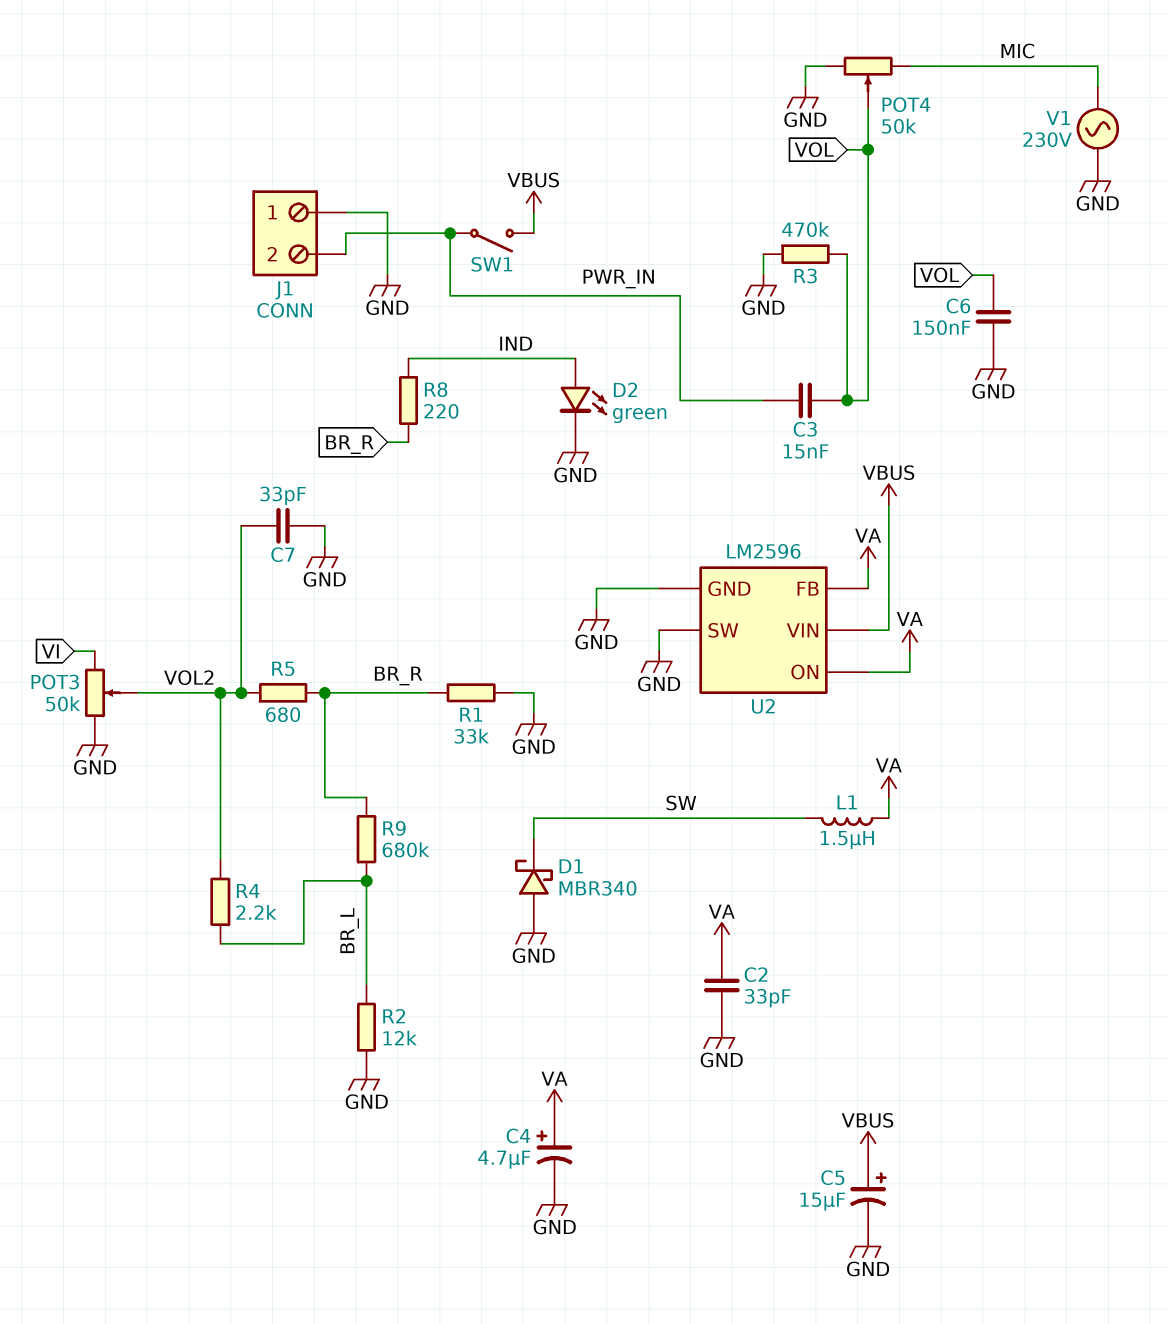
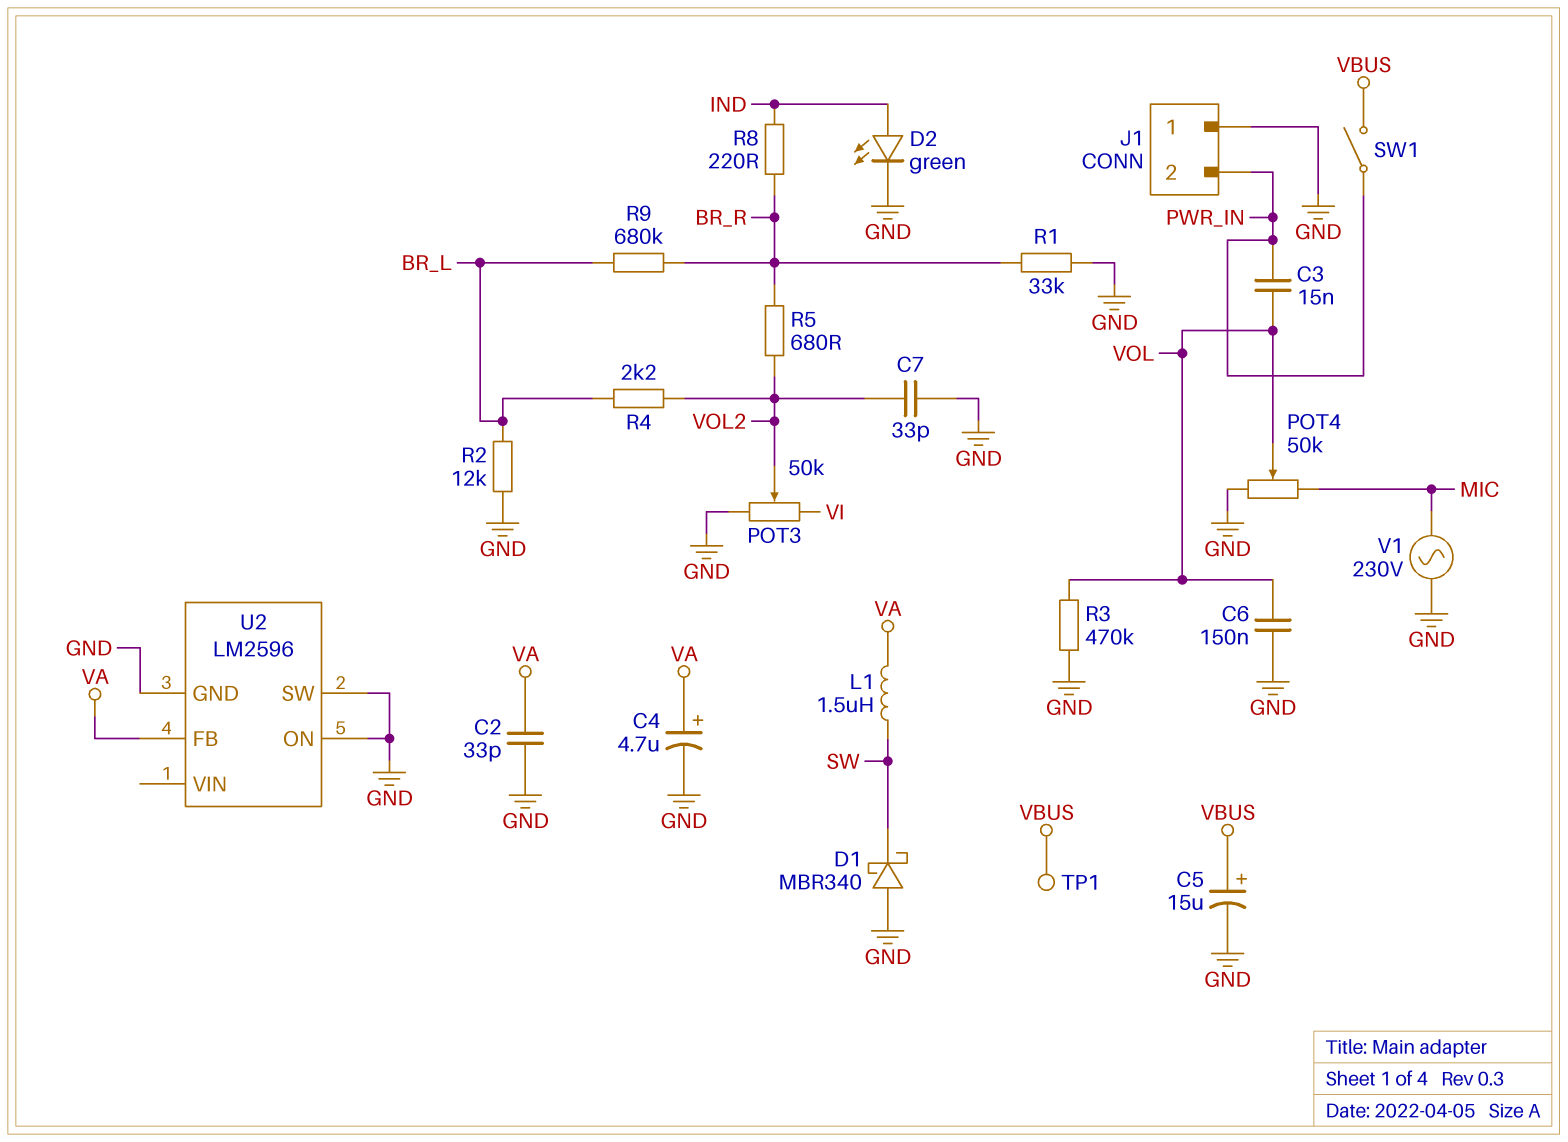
TP1: none -> test point (VBUS)
U2 pin ON: VA -> GND
U2 pin VIN: VBUS -> none

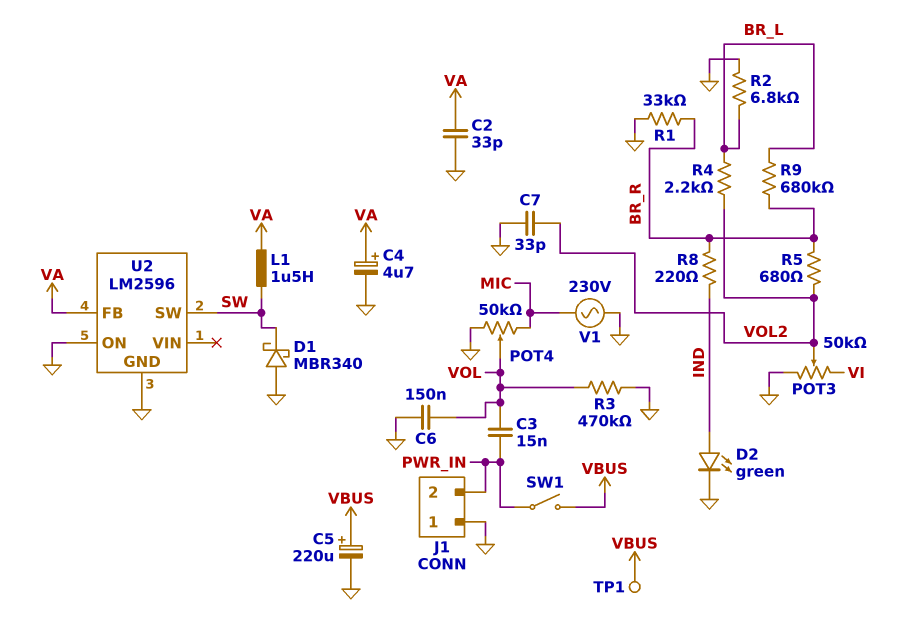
C5: 15uF (plus VBUS, minus GND) -> 220uF (plus VBUS, minus GND)
R2: 12k (BR_L, GND) -> 6.8k (BR_L, GND)
U2 pin SW: GND -> SW

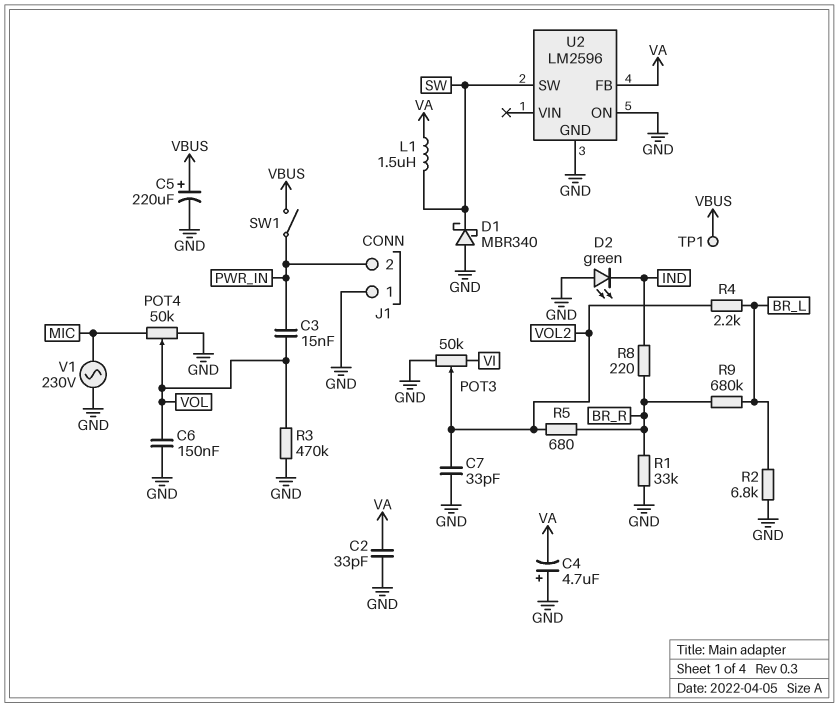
C4: 4.7uF (plus VA, minus GND) -> 4.7uF (plus GND, minus VA)
D2: LED green (A IND, K GND) -> LED green (A GND, K IND)

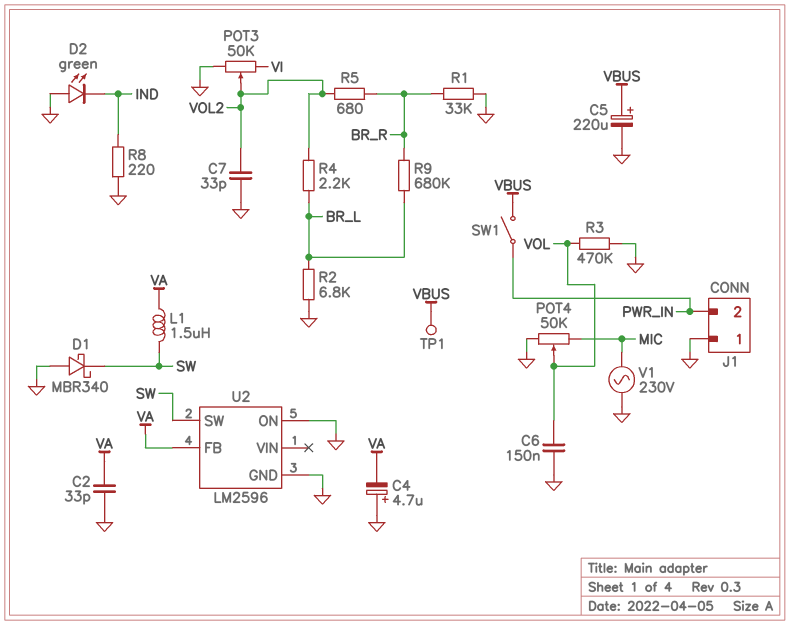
C3: 15nF (PWR_IN, VOL) -> none
R8: 220 (BR_R, IND) -> 220 (GND, IND)

